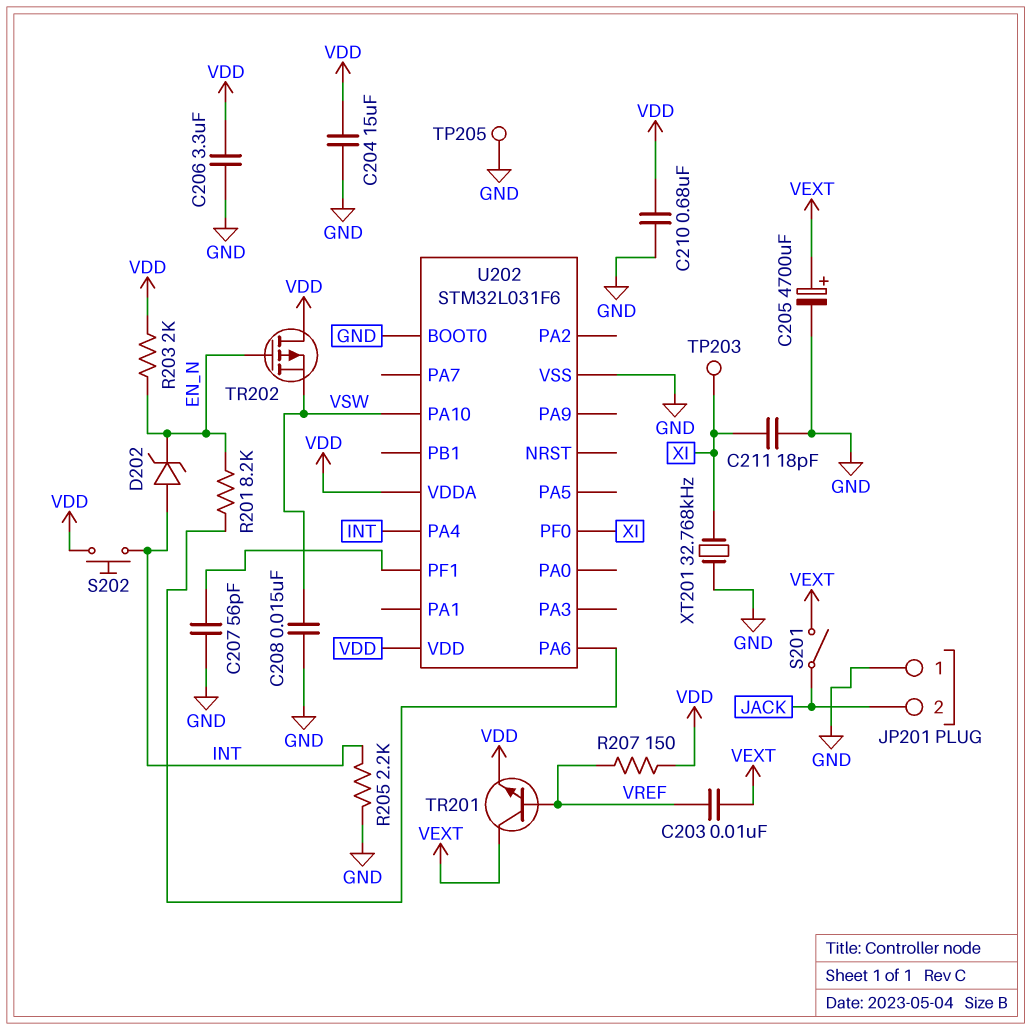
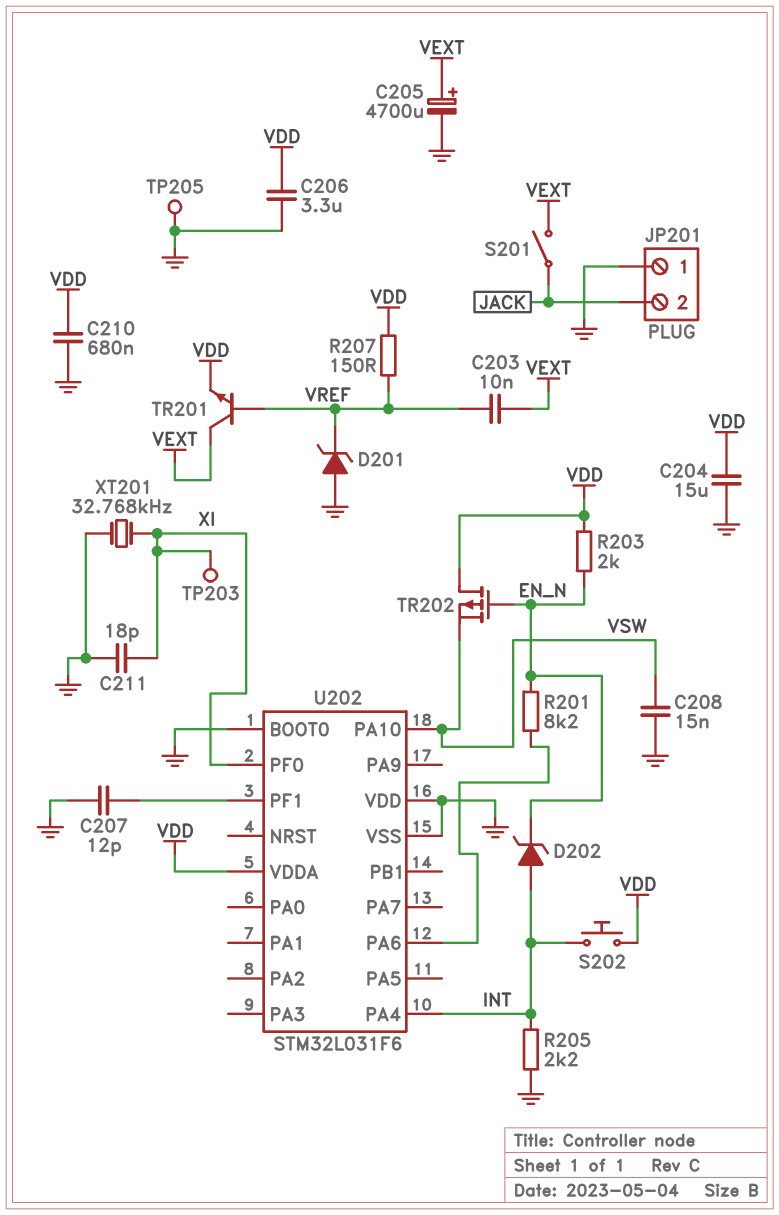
C207: 56pF (GND, U202/PF1) -> 12pF (GND, U202/PF1)
D201: none -> zener (A GND, K VREF)
U202 pin VDD: VDD -> GND

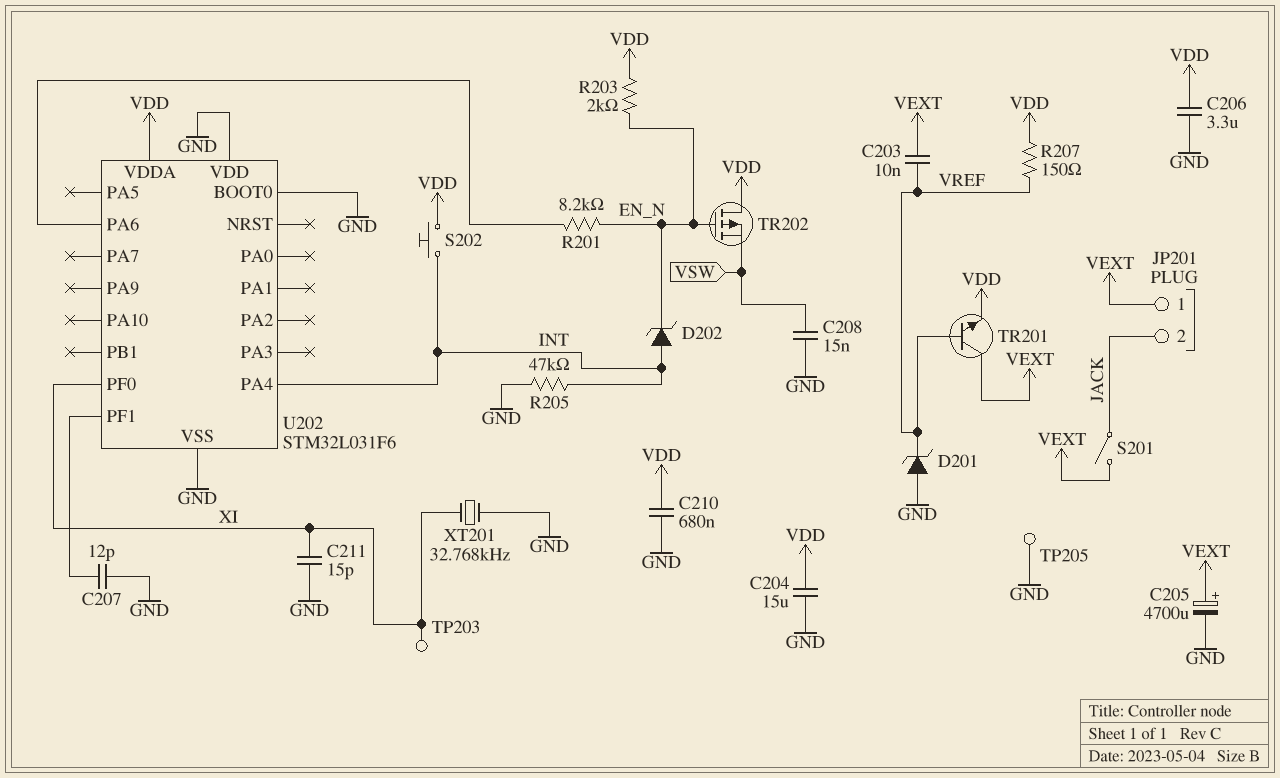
C211: 18pF (GND, XI) -> 15pF (GND, XI)
JP201 pin 1: GND -> VEXT
R205: 2.2k (GND, INT) -> 47k (GND, INT)
U202 pin PA10: VSW -> none

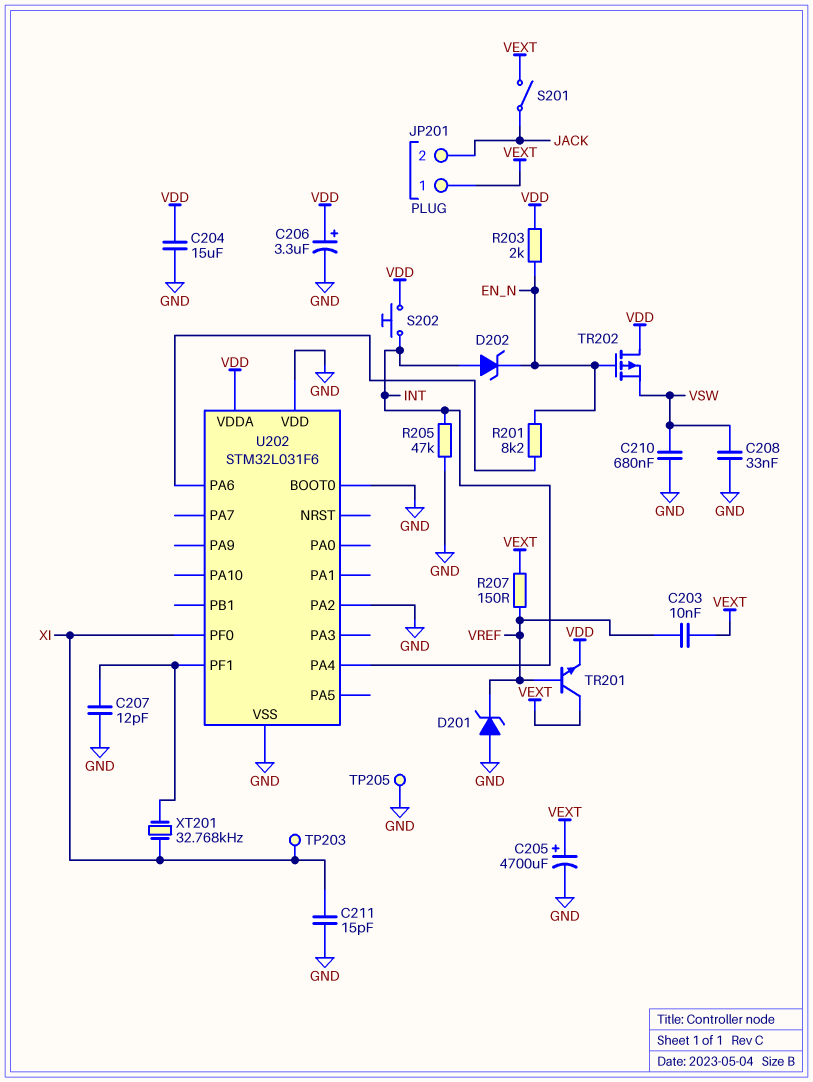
C206: 3.3uF (GND, VDD) -> 3.3uF (plus VDD, minus GND)
C208: 15nF (GND, VSW) -> 33nF (GND, VSW)
C210: 680nF (GND, VDD) -> 680nF (GND, VSW)
R207: 150 (VDD, VREF) -> 150 (VEXT, VREF)
U202 pin PA2: none -> GND
XT201: 32.768kHz (GND, XI) -> 32.768kHz (U202/PF1, XI)

